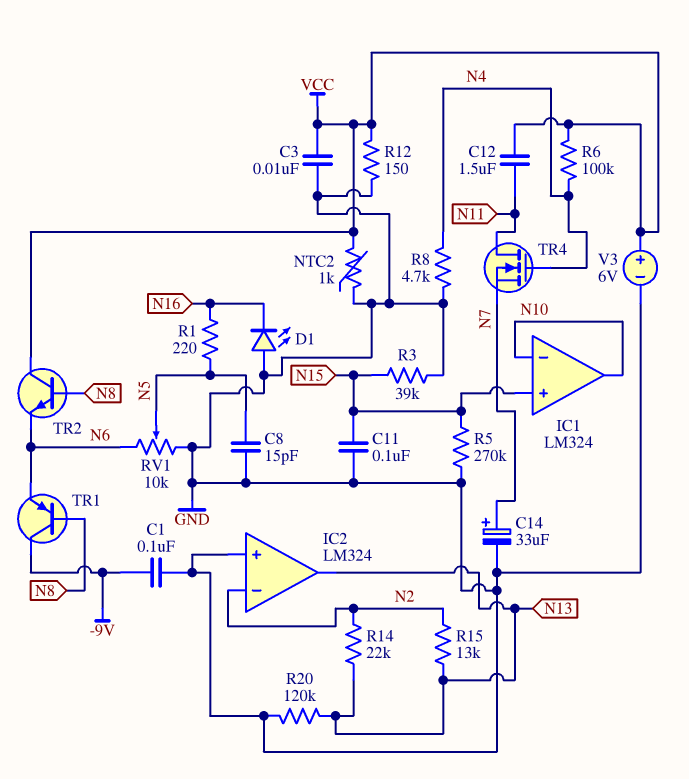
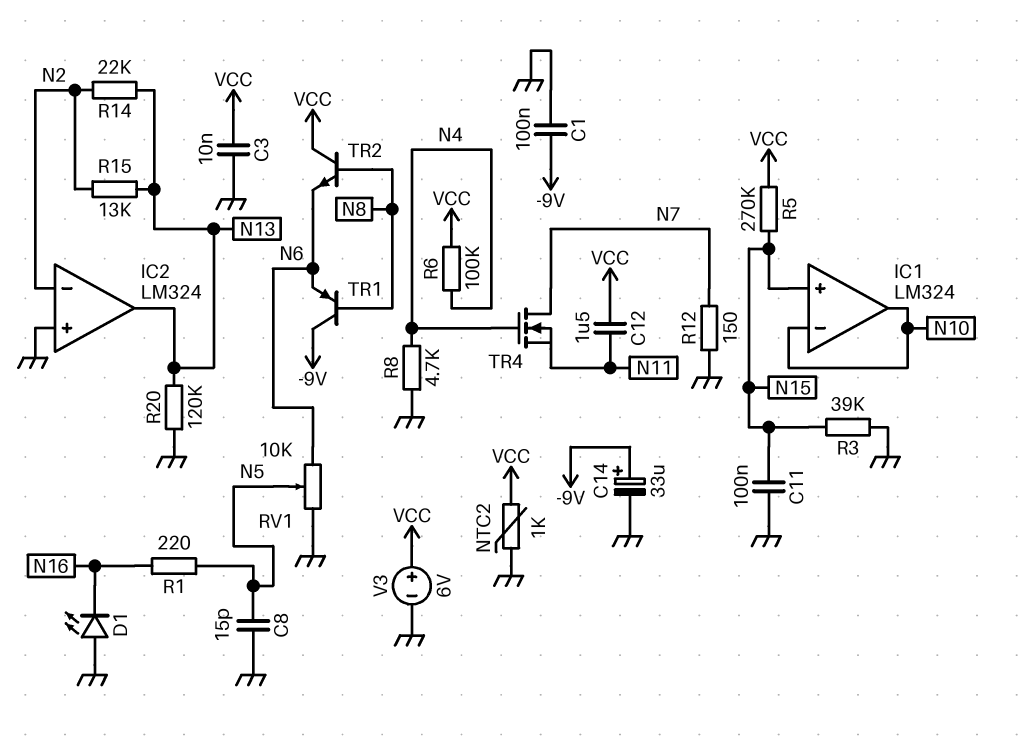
C14: 33uF (plus N7, minus GND) -> 33uF (plus -9V, minus GND)
R5: 270k (GND, N15) -> 270k (N15, VCC)
R12: 150 (GND, VCC) -> 150 (GND, N7)
TR4: NMOS (G N4, D N11, S N7) -> NMOS (G N4, D N7, S N11)

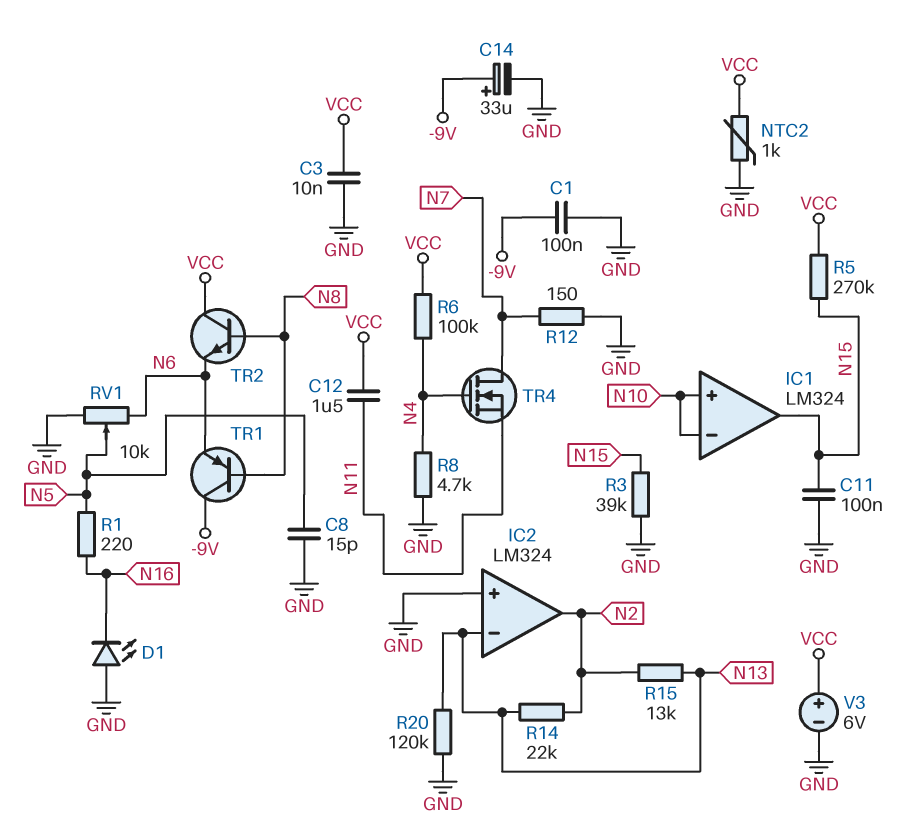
IC1 pin in+: N15 -> N10
IC1 pin out: N10 -> N15
IC2 pin in-: N2 -> N13
IC2 pin out: N13 -> N2

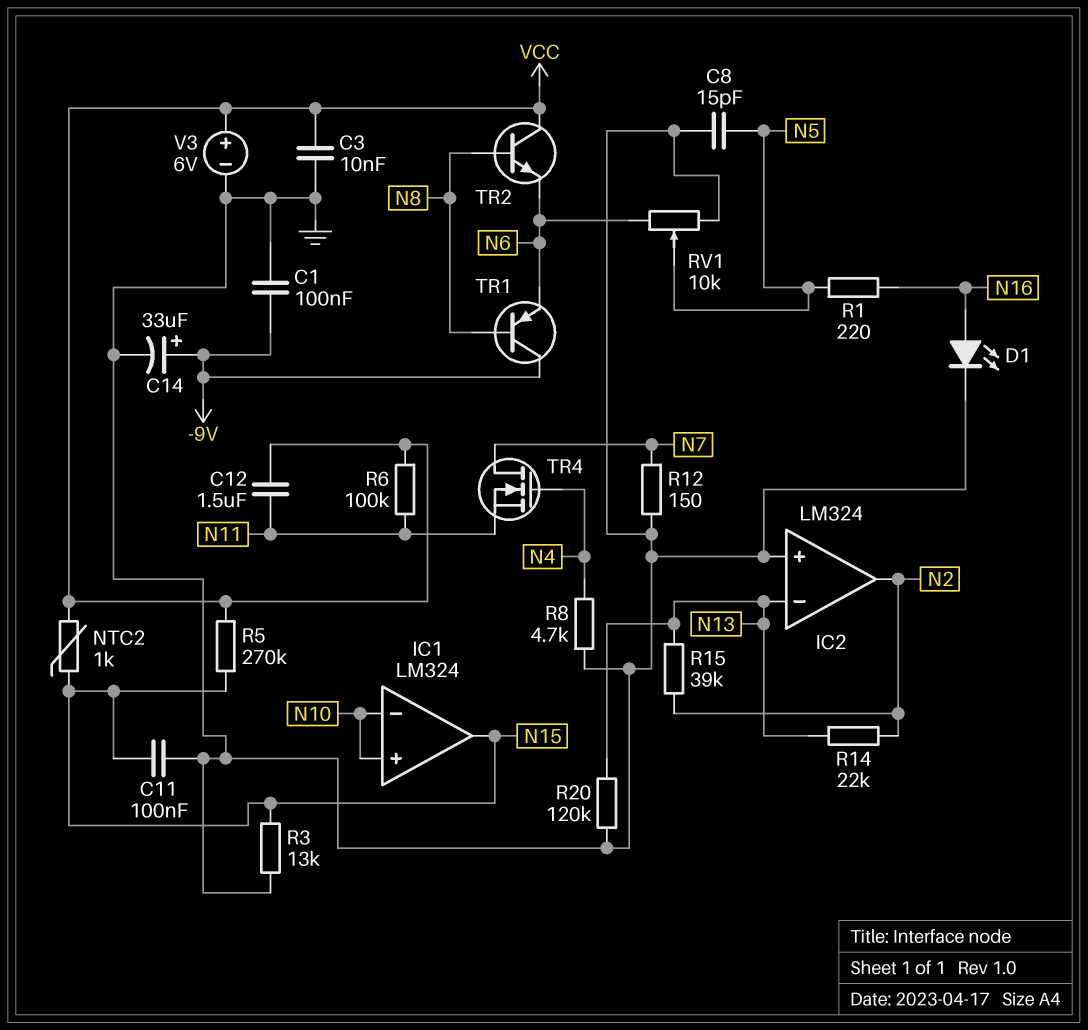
D1: LED (A GND, K N16) -> LED (A N16, K GND)
NTC2: 1k (GND, VCC) -> 1k (N15, VCC)
R3: 39k (GND, N15) -> 13k (GND, N15)
R6: 100k (N4, VCC) -> 100k (N11, VCC)
R15: 13k (N2, N13) -> 39k (N2, N13)

